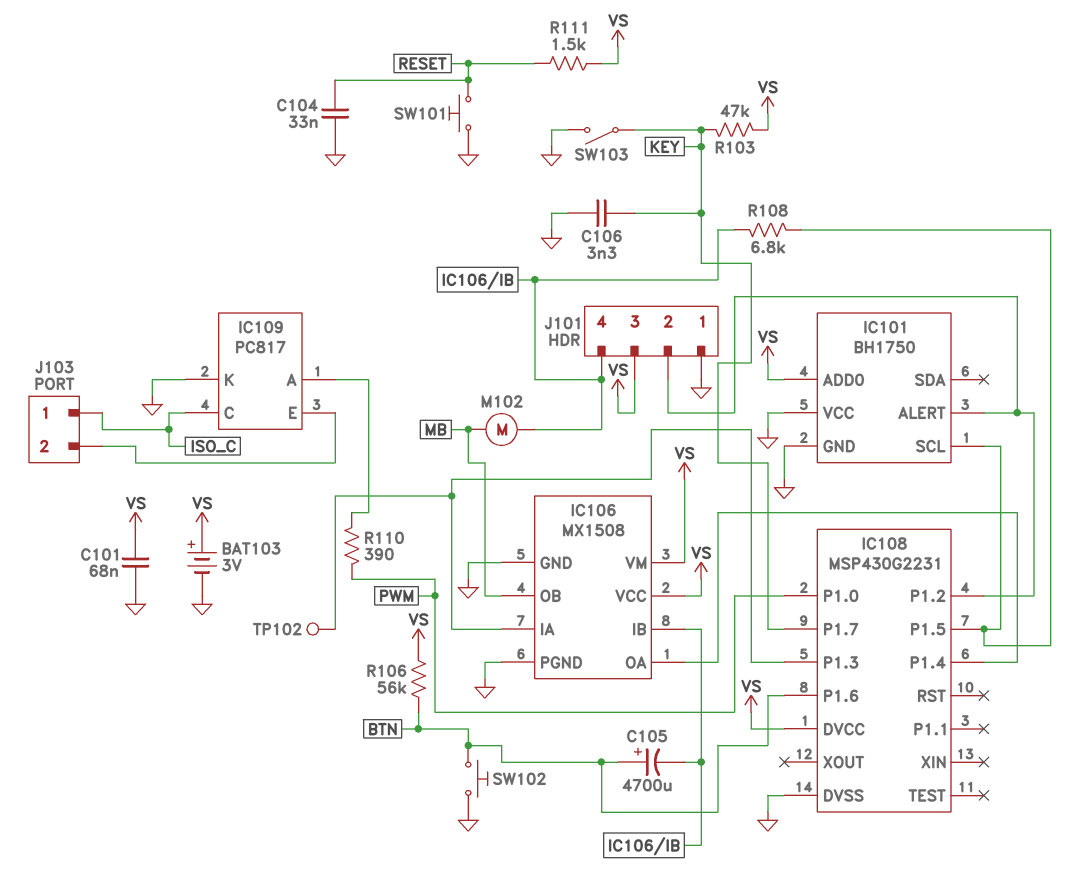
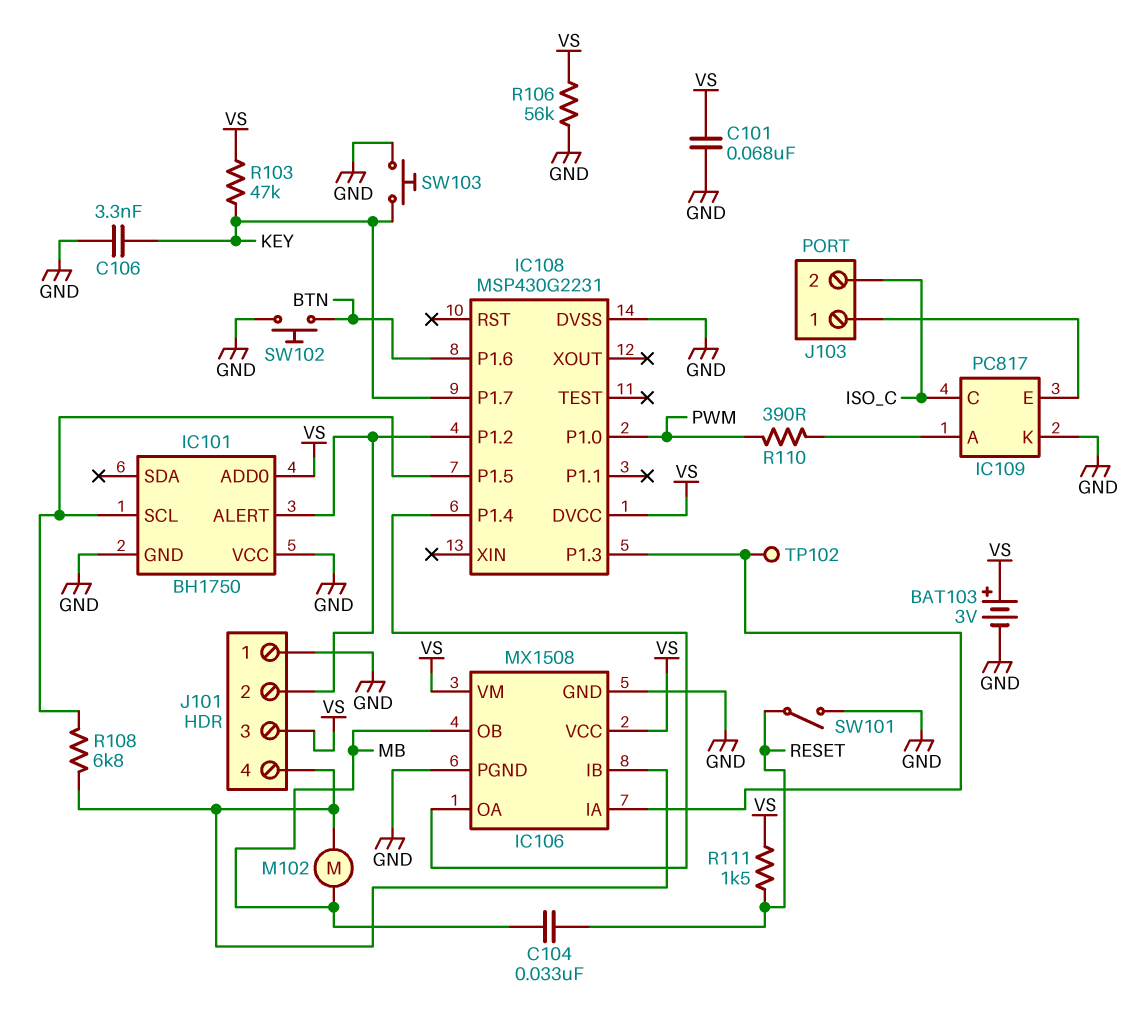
C104: 33nF (GND, RESET) -> 33nF (MB, RESET)
C105: 4700uF (plus BTN, minus IC106/IB) -> none
J103 pin 1: ISO_C -> IC109/E
J103 pin 2: IC109/E -> ISO_C
R106: 56k (BTN, VS) -> 56k (GND, VS)
SW101: button (GND, RESET) -> switch (GND, RESET)
SW103: switch (GND, KEY) -> button (GND, KEY)

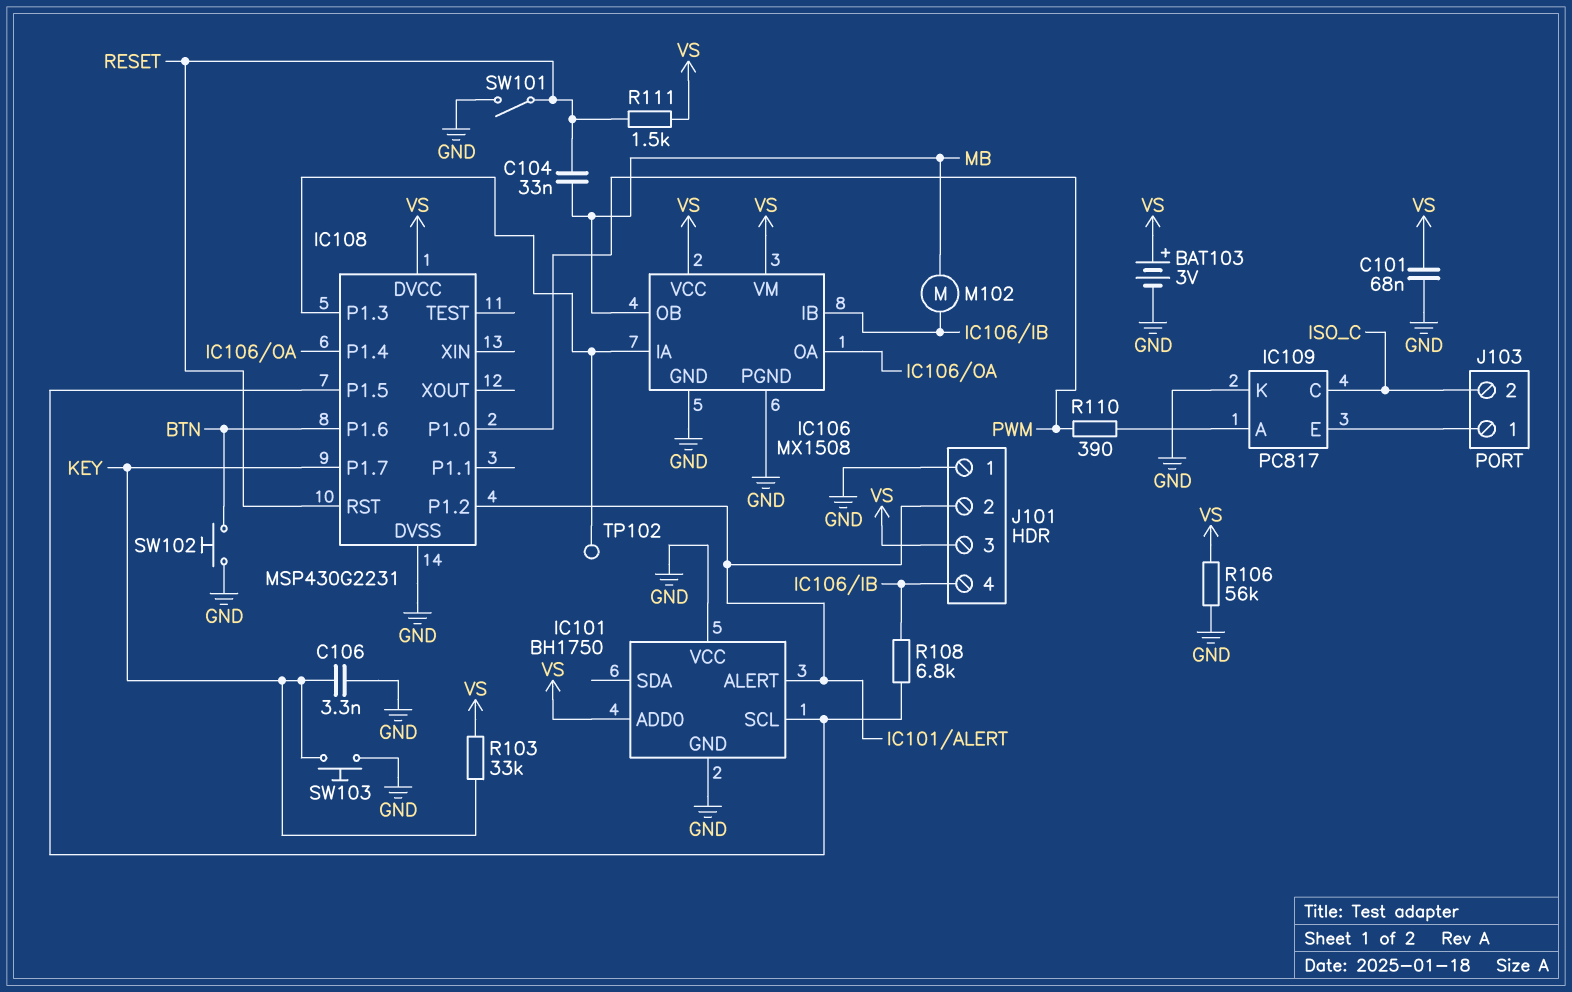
IC108 pin RST: none -> RESET
R103: 47k (KEY, VS) -> 33k (KEY, VS)

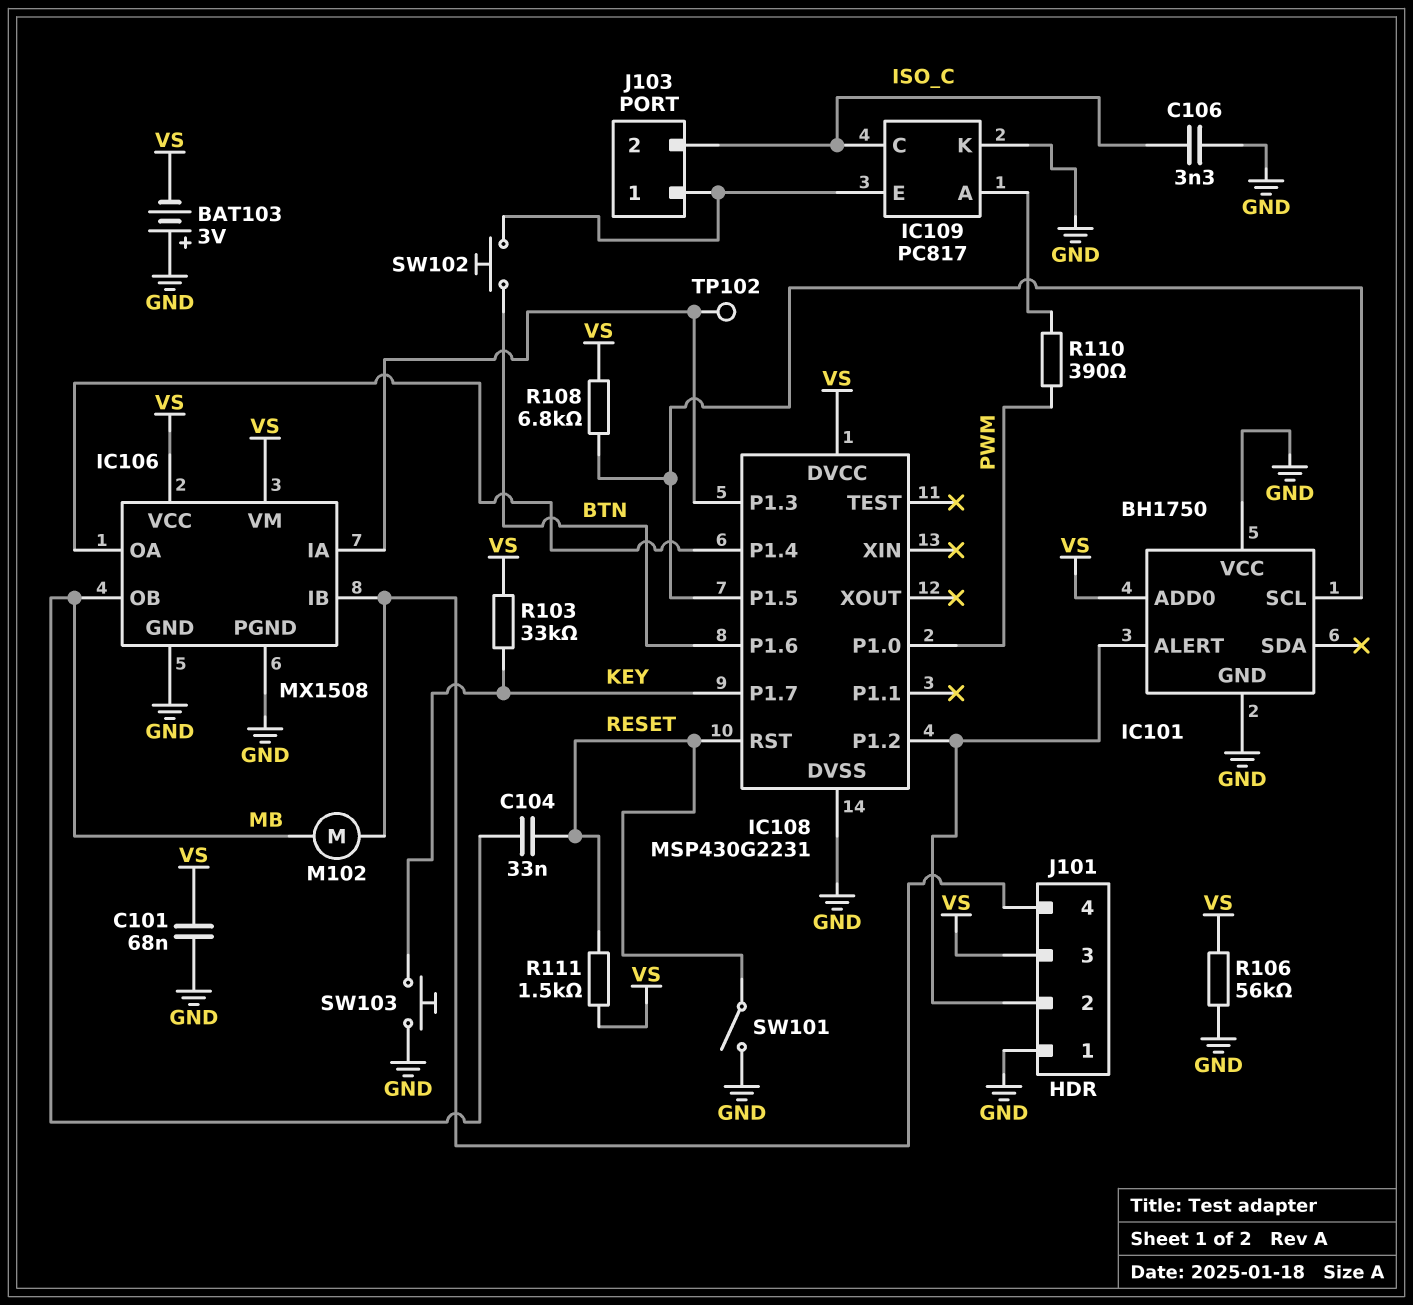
BAT103: 3V (plus VS, minus GND) -> 3V (plus GND, minus VS)
C106: 3.3nF (GND, KEY) -> 3.3nF (GND, ISO_C)
R108: 6.8k (IC101/SCL, IC106/IB) -> 6.8k (IC101/SCL, VS)
SW102: button (BTN, GND) -> button (BTN, IC109/E)

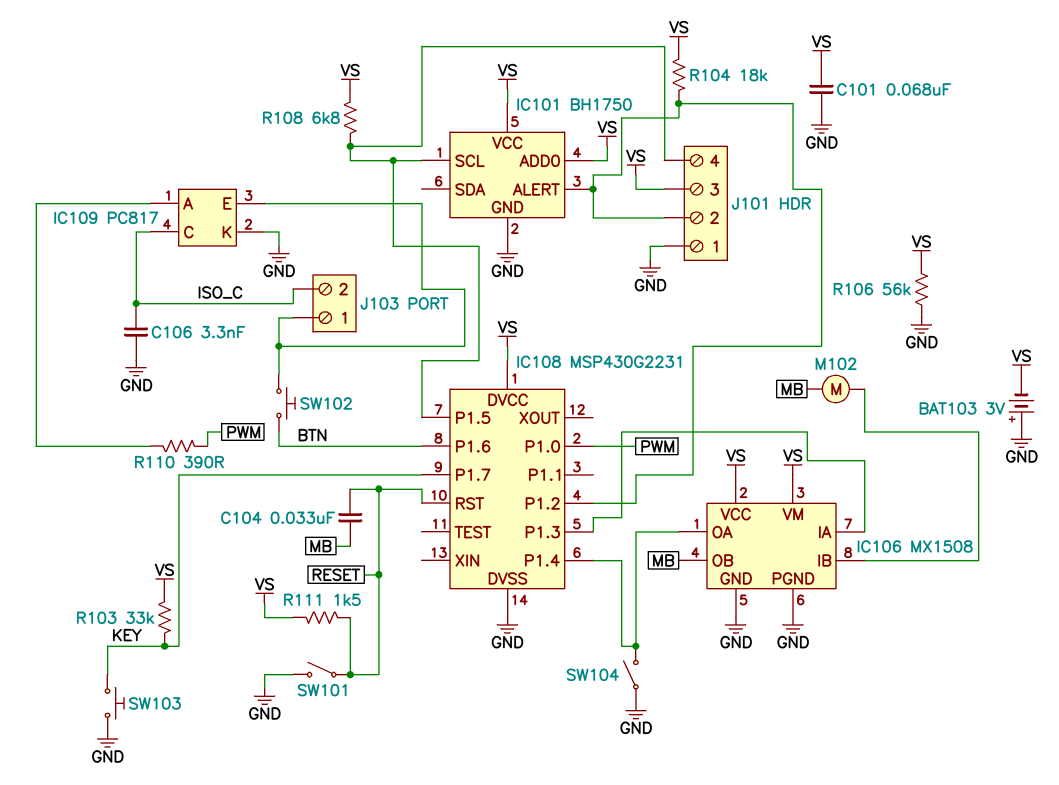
IC101 pin VCC: GND -> VS
J101 pin 4: IC106/IB -> IC101/SCL
R104: none -> 18k (IC101/ALERT, VS)
SW104: none -> switch (GND, IC106/OA)
TP102: test point (IC106/IA) -> none

